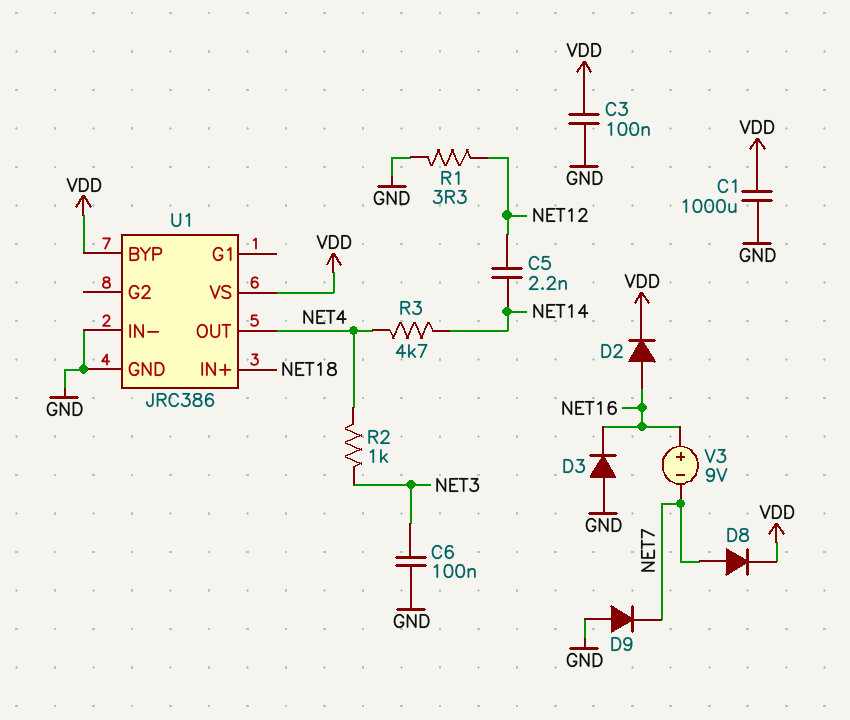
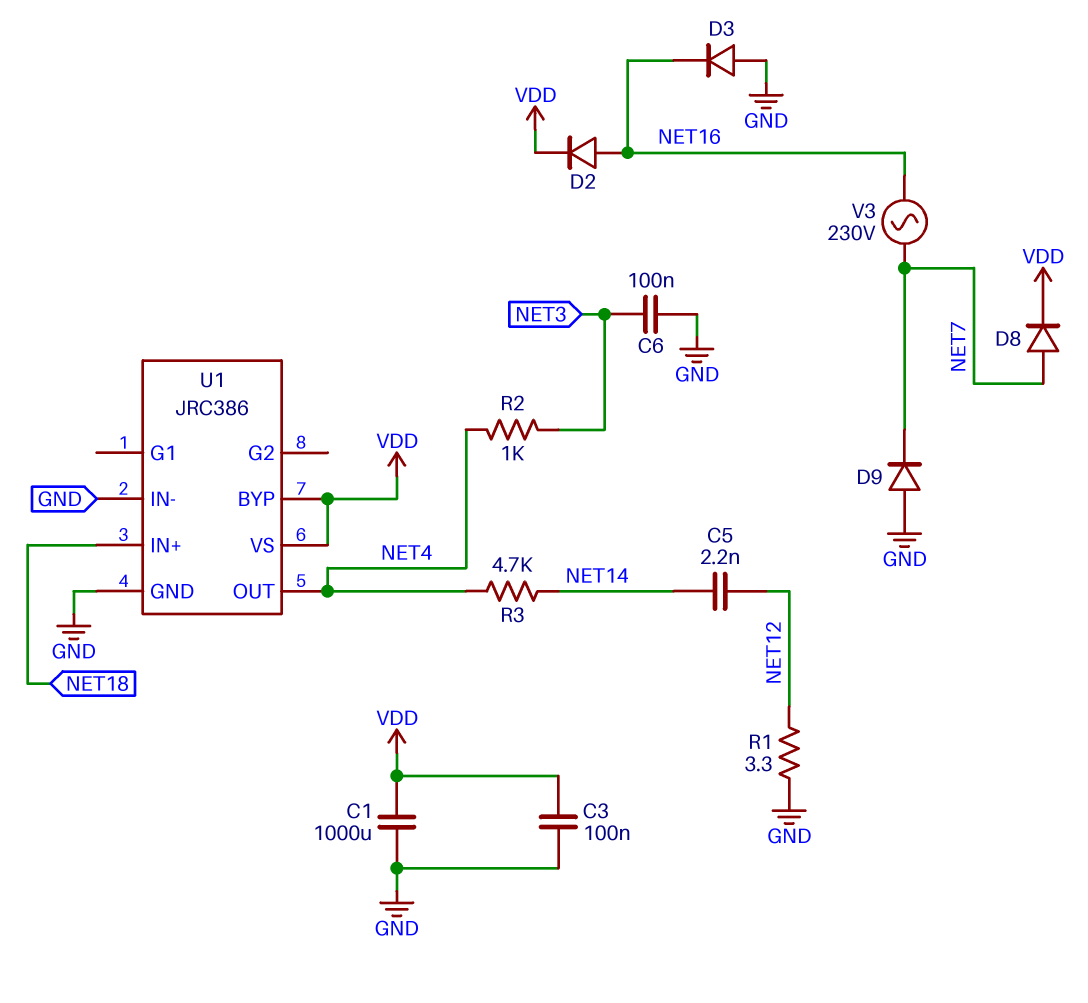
V3: 9V (plus NET16, minus NET7) -> AC 230V (NET7, NET16)

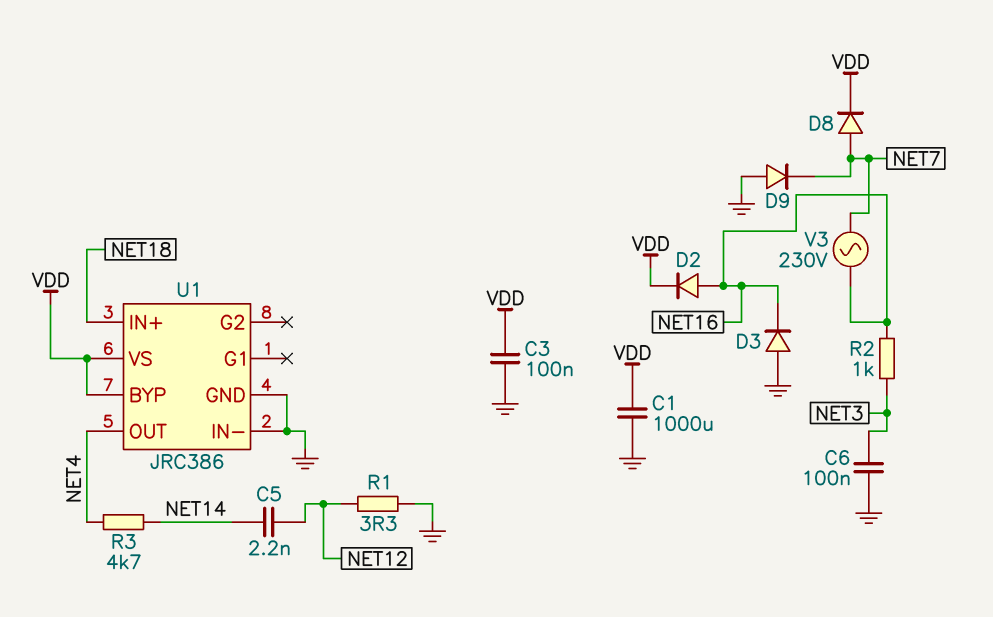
R2: 1k (NET3, NET4) -> 1k (NET3, NET16)

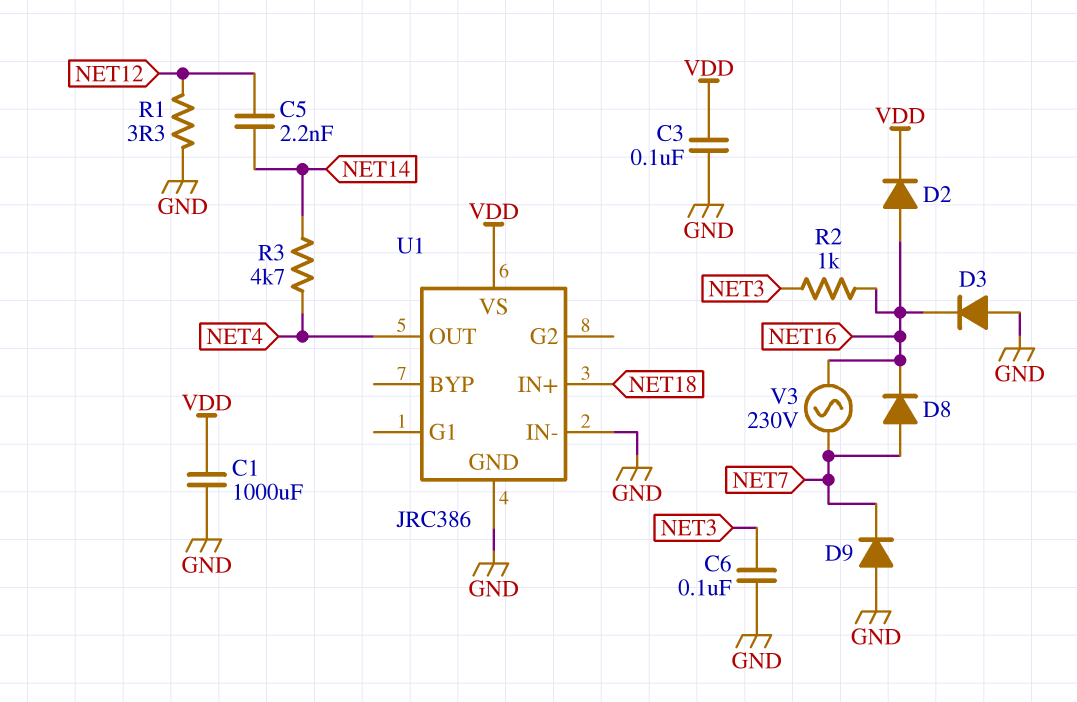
D8: diode (A NET7, K VDD) -> diode (A NET7, K NET16)
U1 pin BYP: VDD -> none

